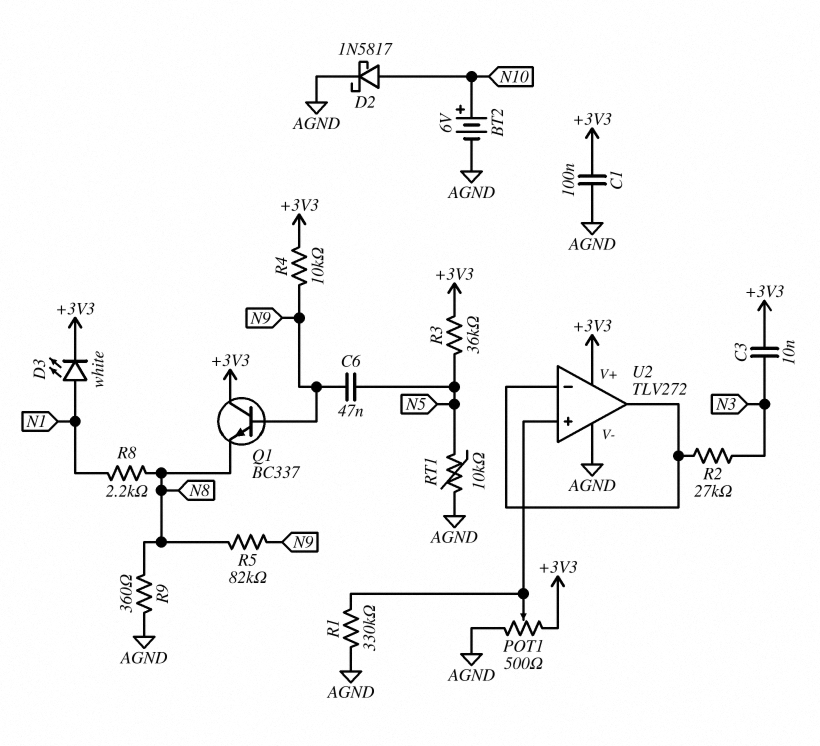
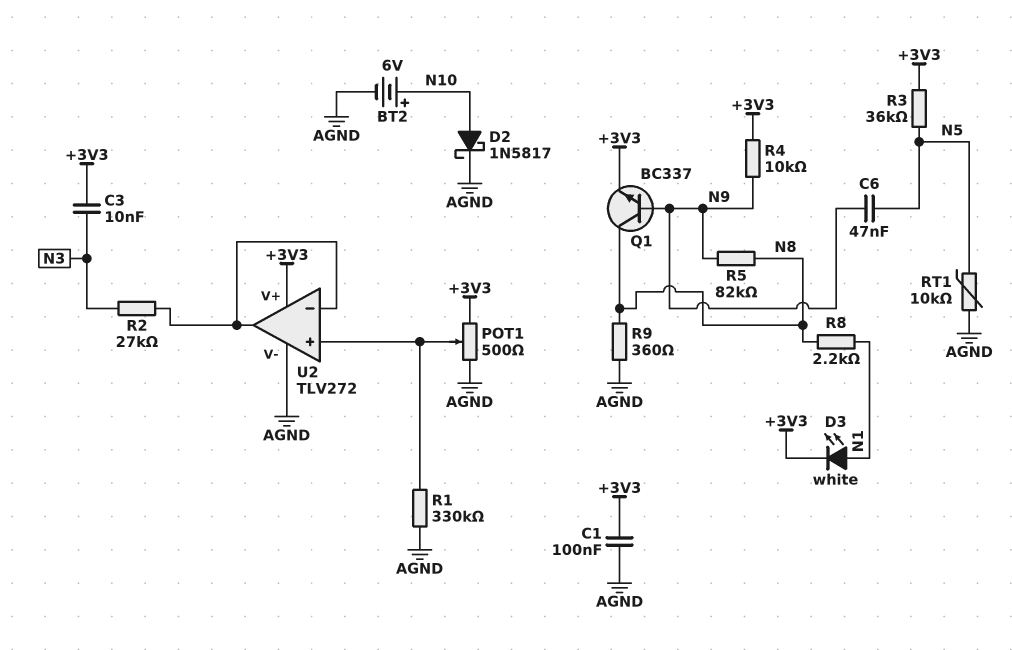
Q1: NPN BC337 (B N9, C +3V3, E N8) -> NPN BC337 (B N9, C N8, E +3V3)

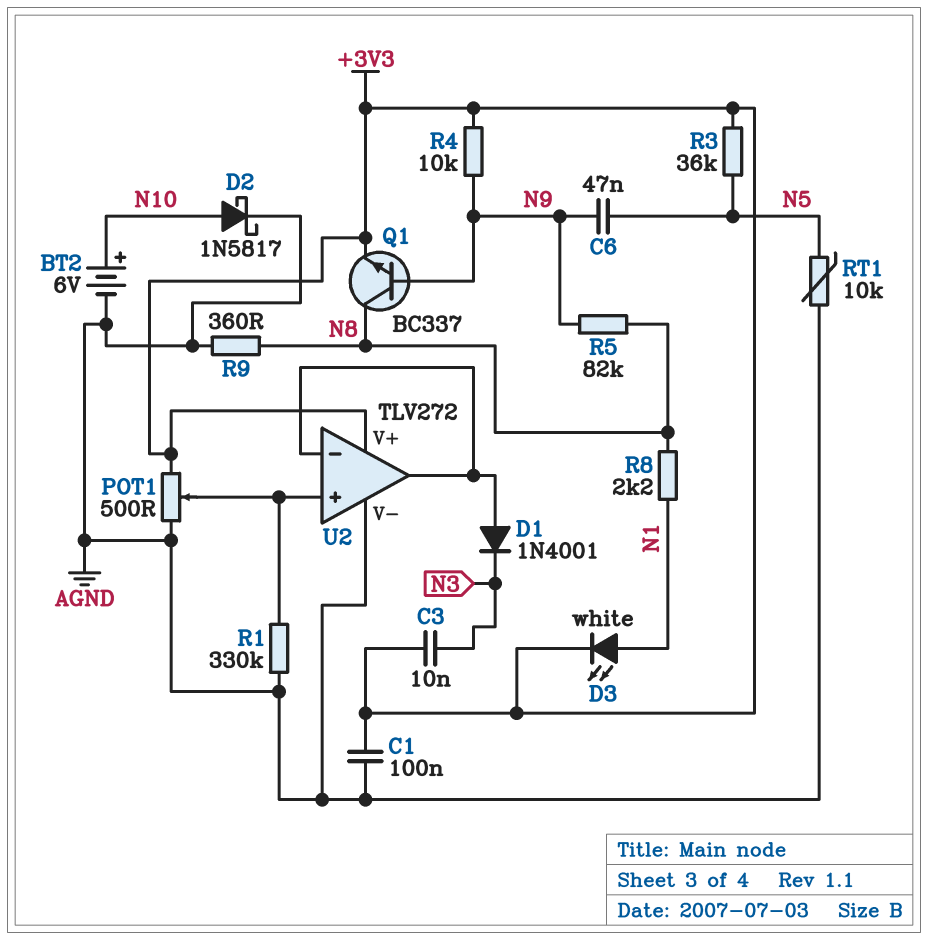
D1: none -> diode 1N4001 (A U2/in-, K N3)
R2: 27k (N3, U2/in-) -> none

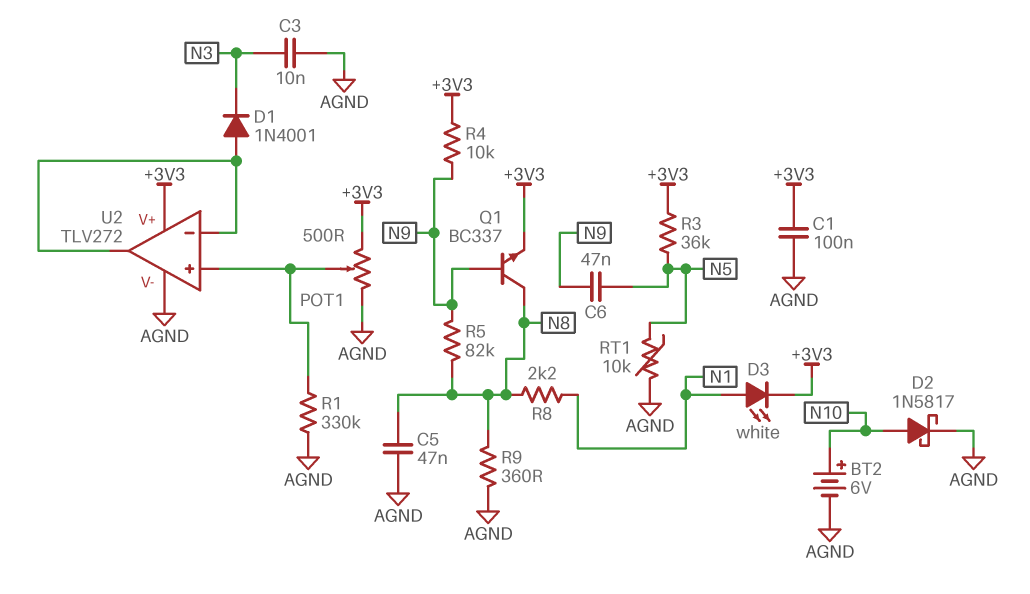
C3: 10nF (+3V3, N3) -> 10nF (AGND, N3)
C5: none -> 47nF (AGND, N8)

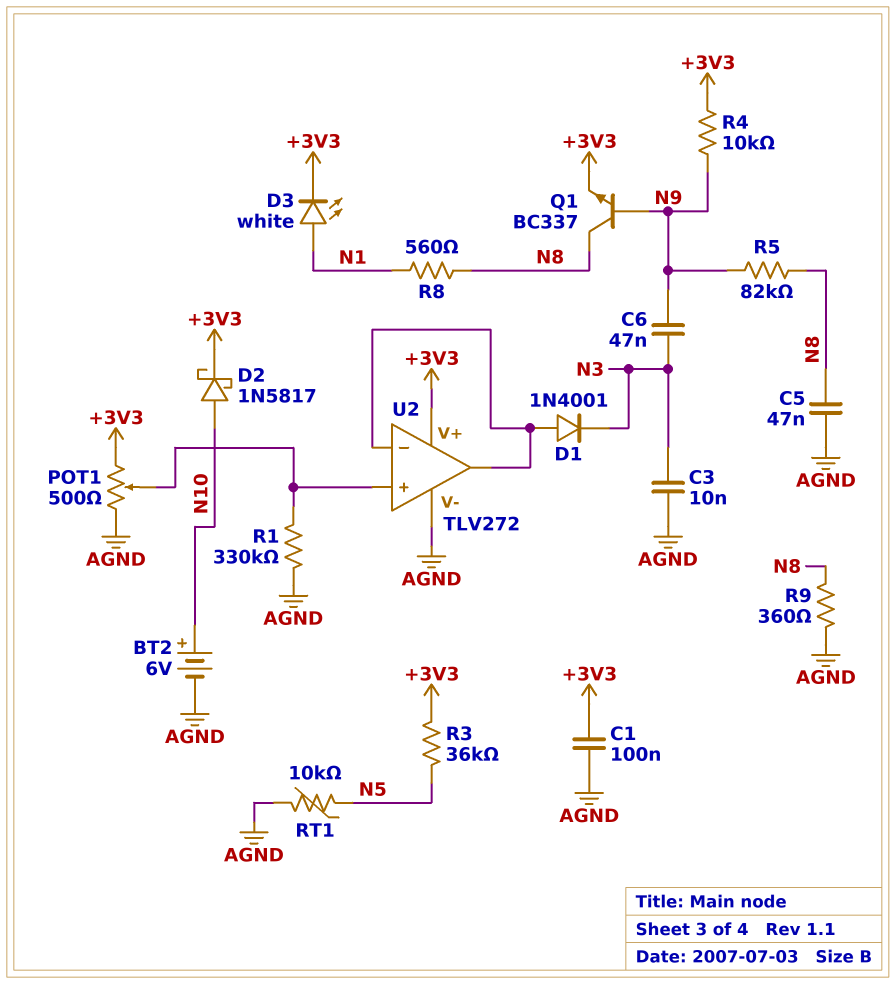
C6: 47nF (N5, N9) -> 47nF (N3, N9)
D2: schottky 1N5817 (A N10, K AGND) -> schottky 1N5817 (A N10, K +3V3)
R8: 2.2k (N1, N8) -> 560 (N1, N8)

